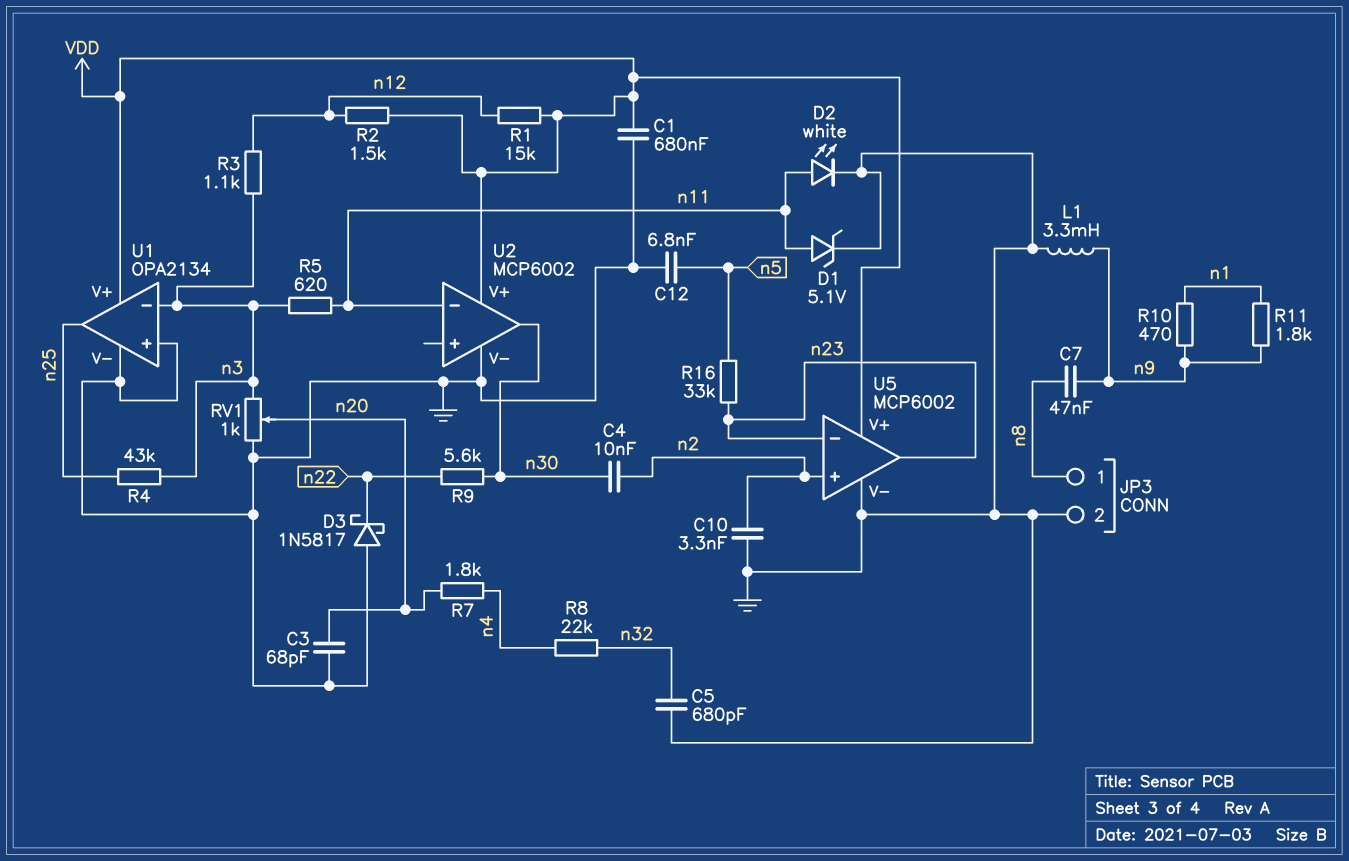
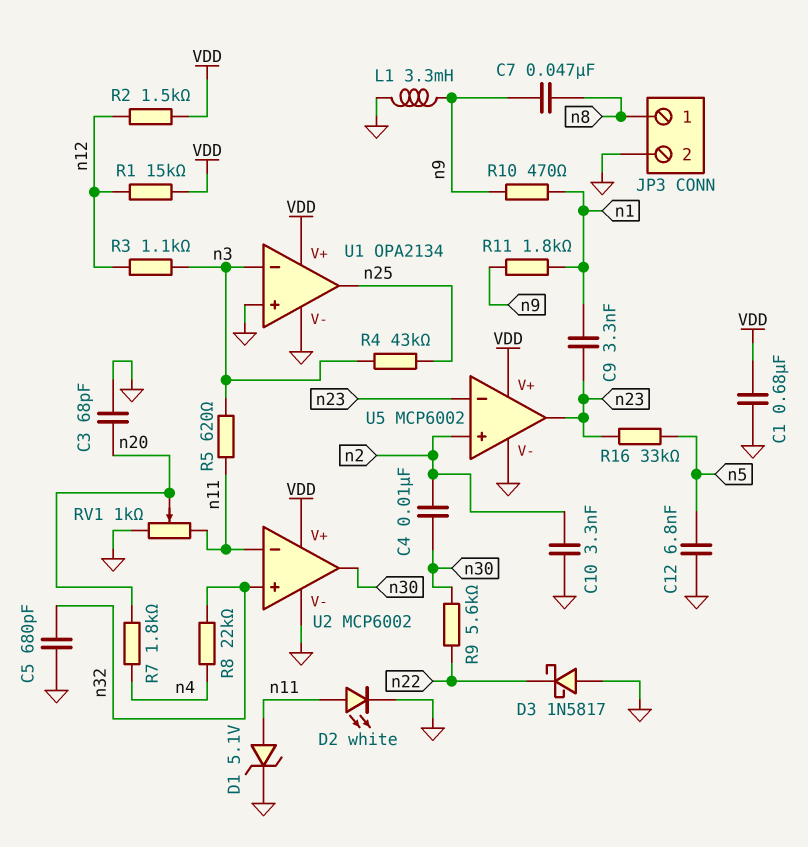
C9: none -> 3.3nF (n1, n23)
RV1: 1k (GND, n3, wiper n20) -> 1k (GND, n11, wiper n20)
U2 pin in+: none -> n32

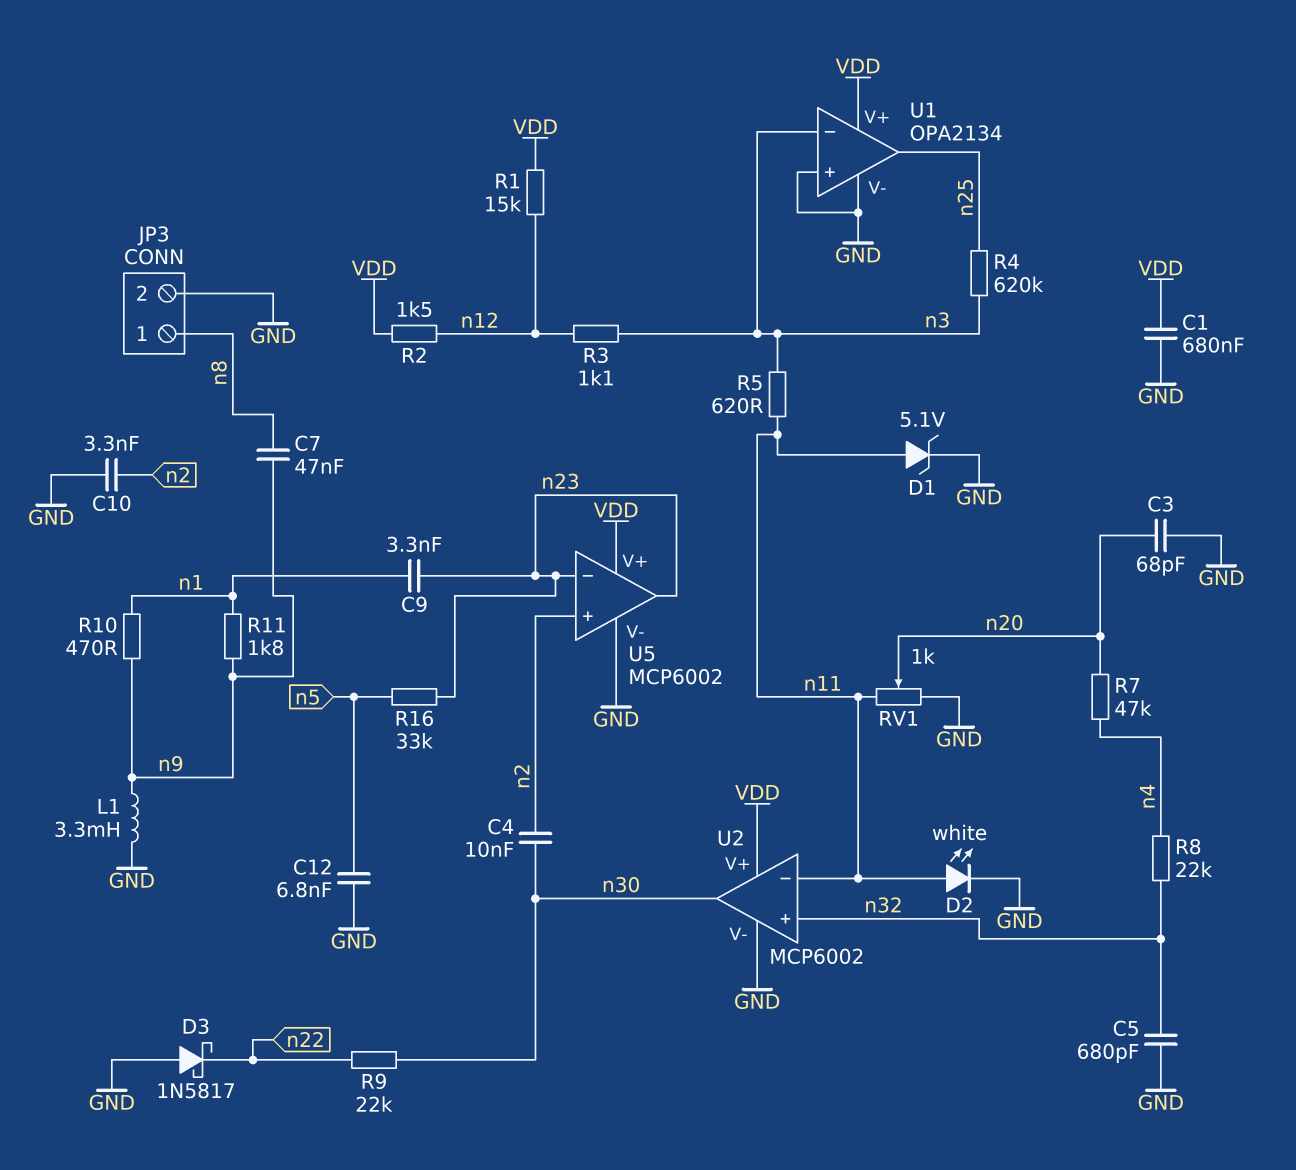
R4: 43k (n3, n25) -> 620k (n3, n25)
R7: 1.8k (n4, n20) -> 47k (n4, n20)
R9: 5.6k (n22, n30) -> 22k (n22, n30)

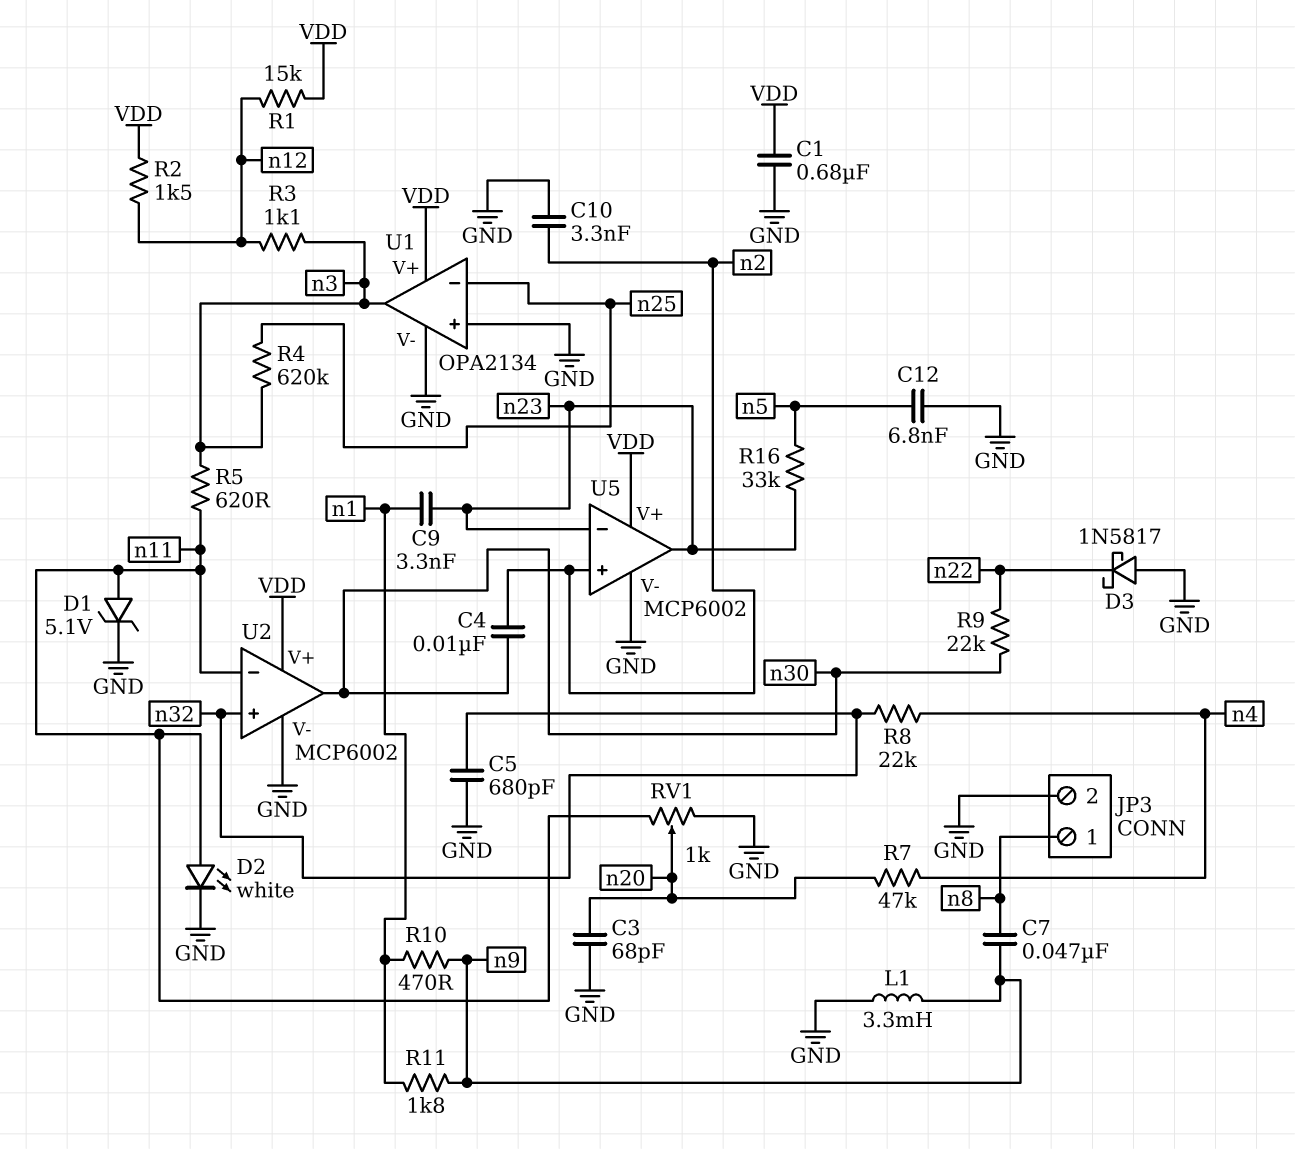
U1 pin in-: n3 -> n25
U1 pin out: n25 -> n3

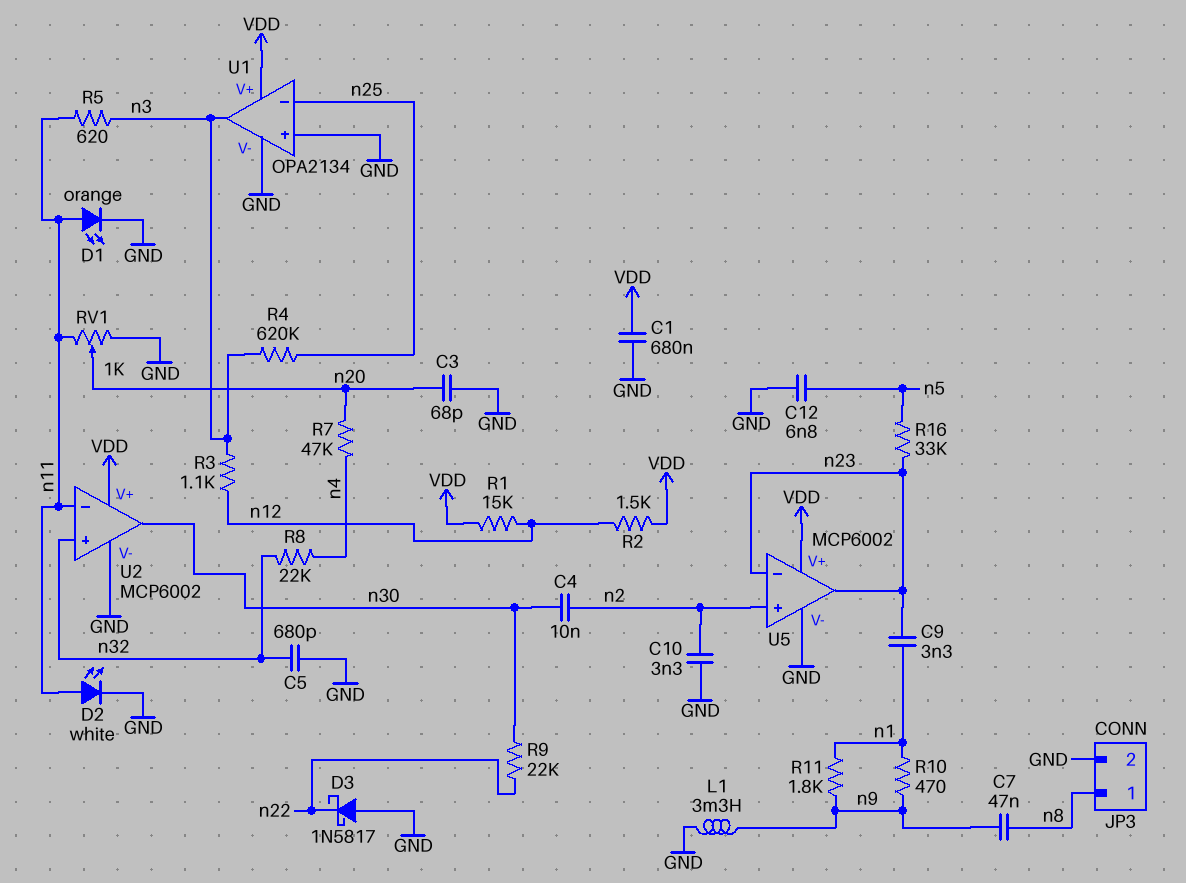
D1: zener 5.1V (A n11, K GND) -> LED orange (A n11, K GND)

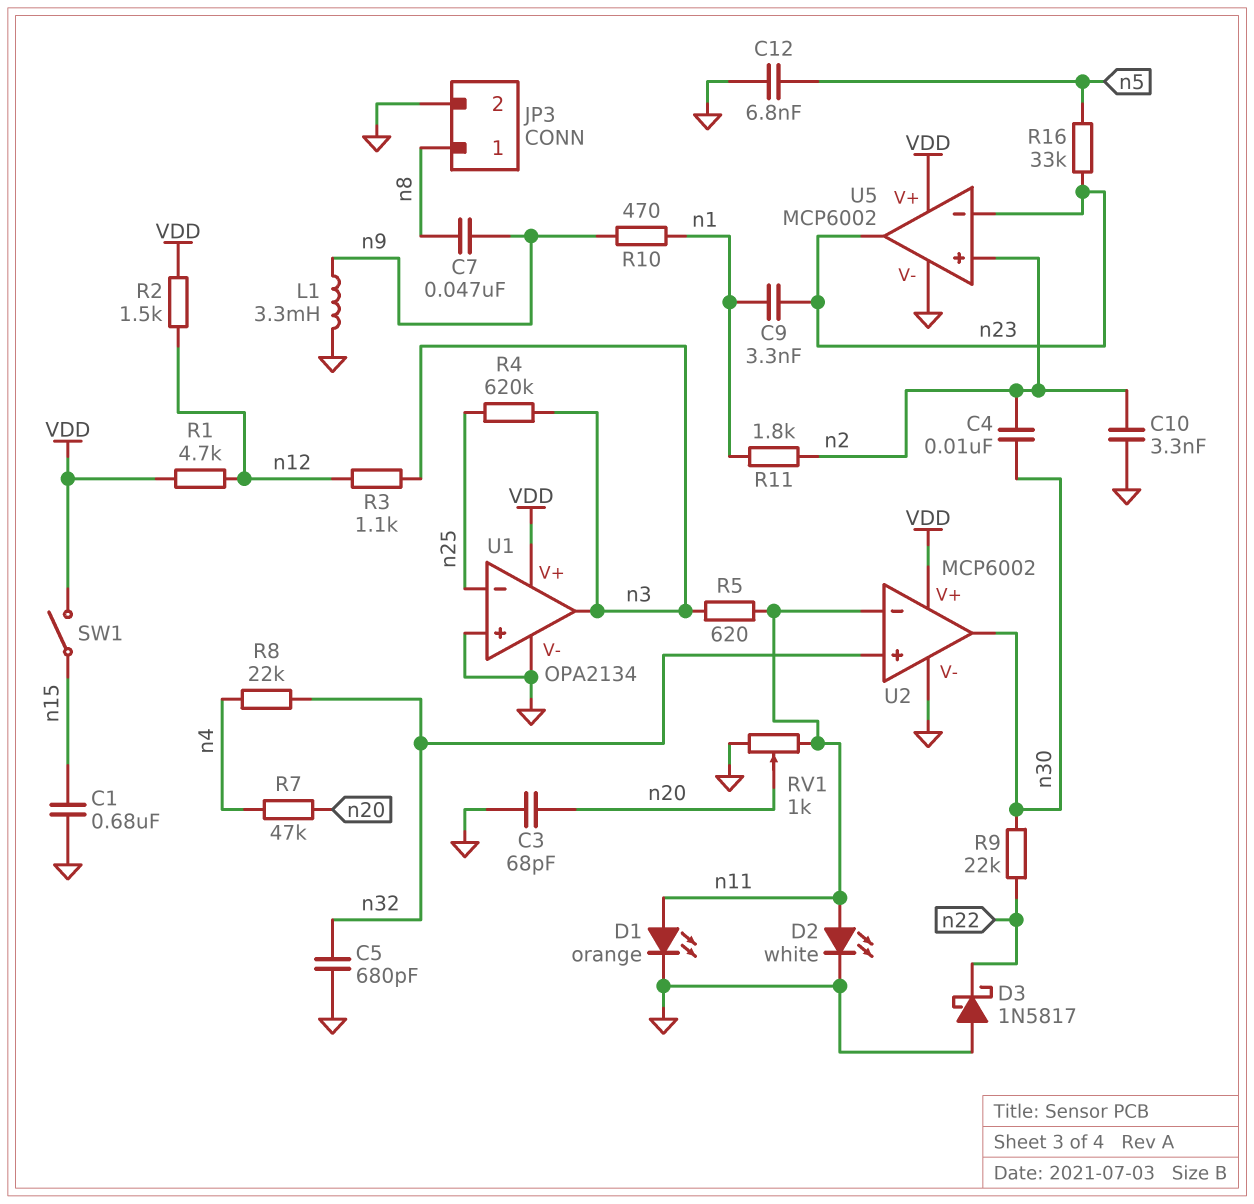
C1: 680nF (GND, VDD) -> 680nF (GND, n15)
R1: 15k (VDD, n12) -> 4.7k (VDD, n12)
R11: 1.8k (n1, n9) -> 1.8k (n1, n2)
SW1: none -> switch (VDD, n15)

